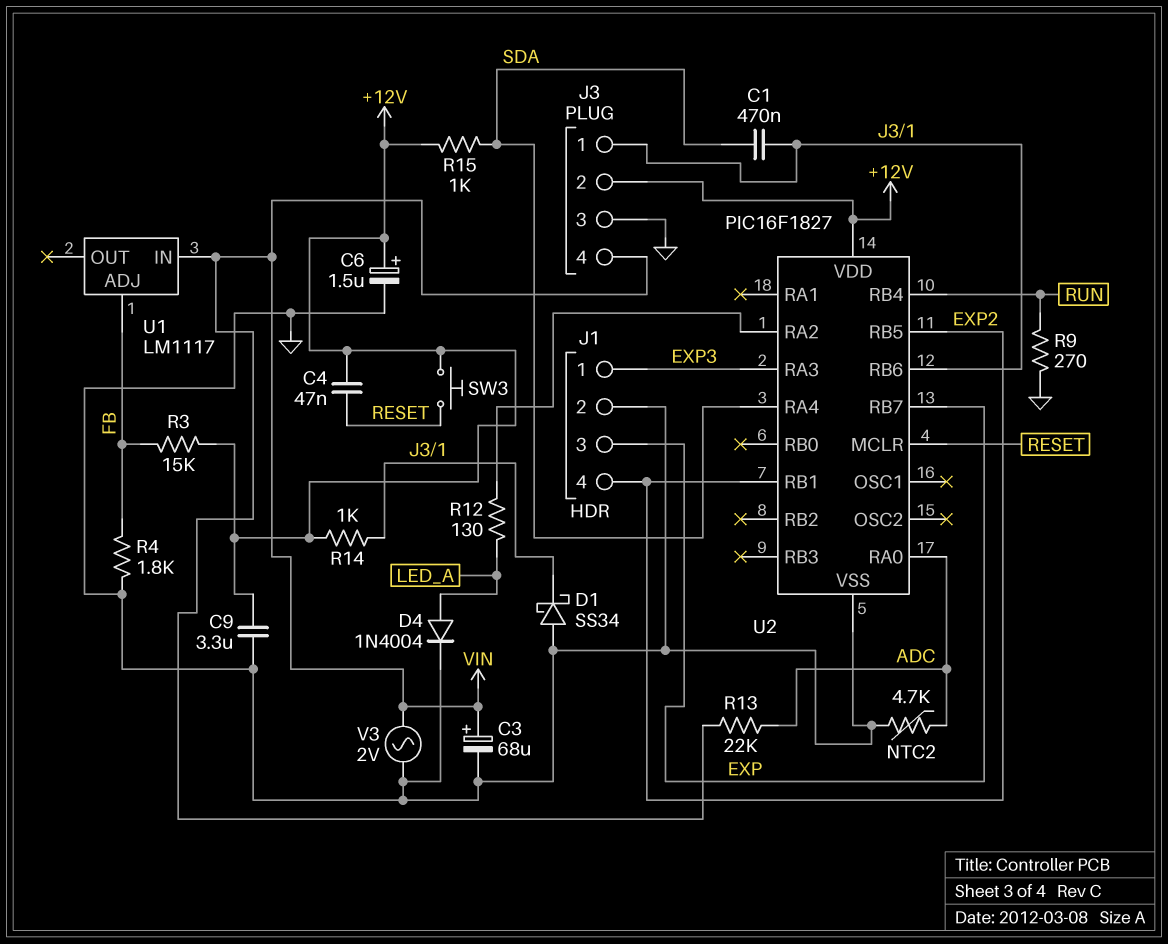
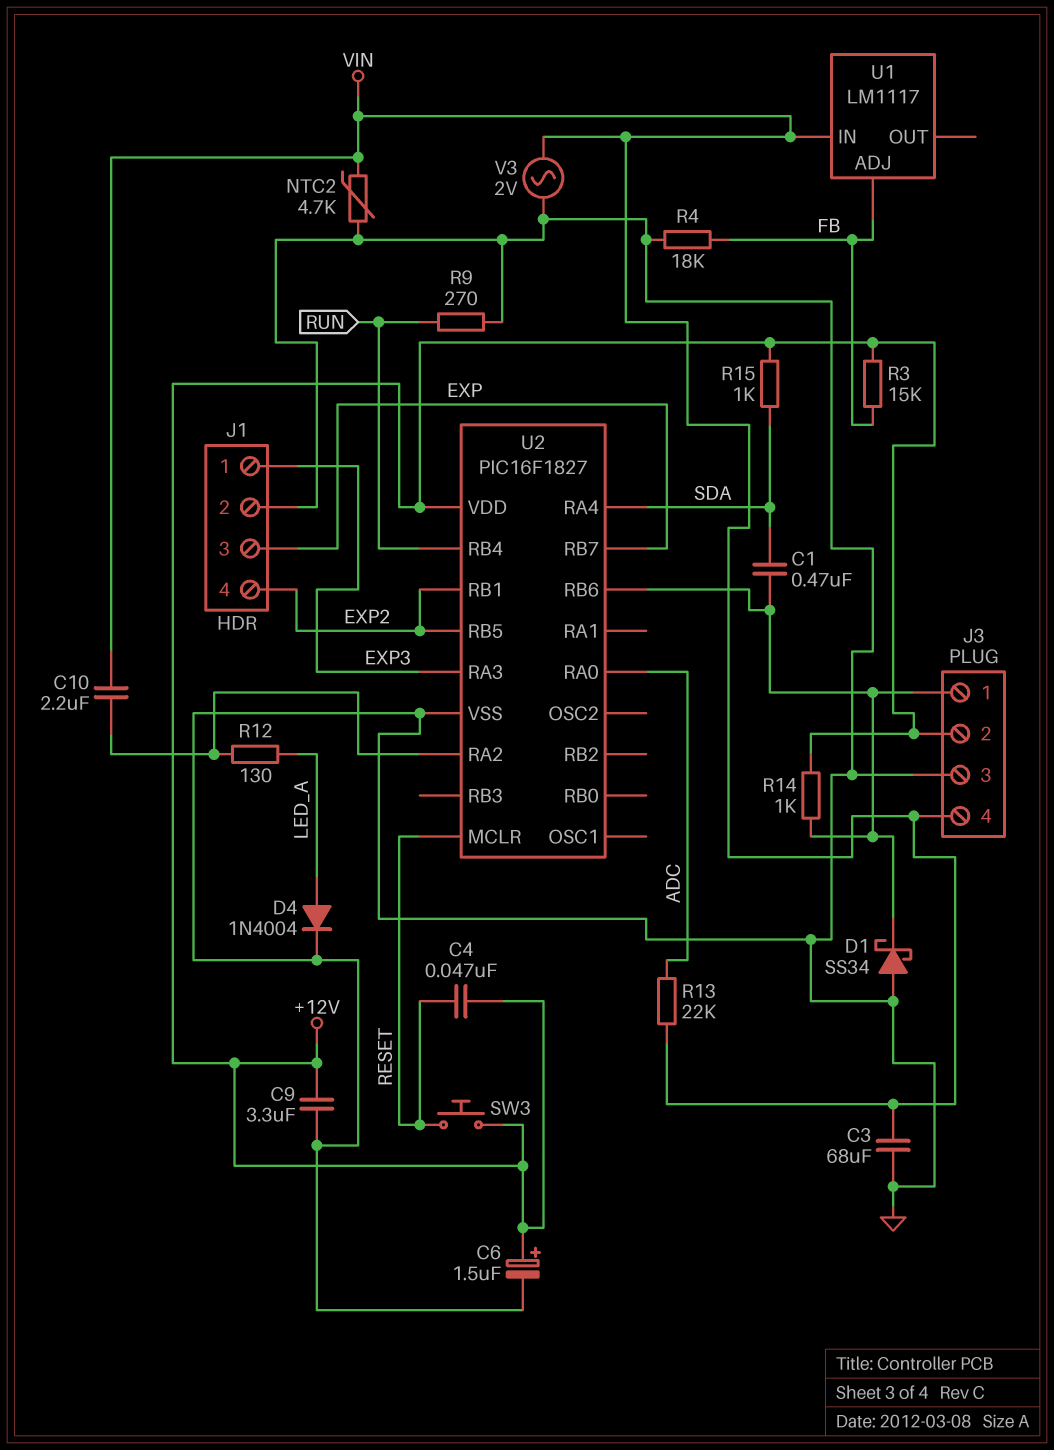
C3: 68uF (plus VIN, minus GND) -> 68uF (GND, VIN)
C10: none -> 2.2uF (U2/RA2, VIN)
NTC2: 4.7k (ADC, GND) -> 4.7k (GND, VIN)
R4: 1.8k (FB, GND) -> 18k (FB, GND)

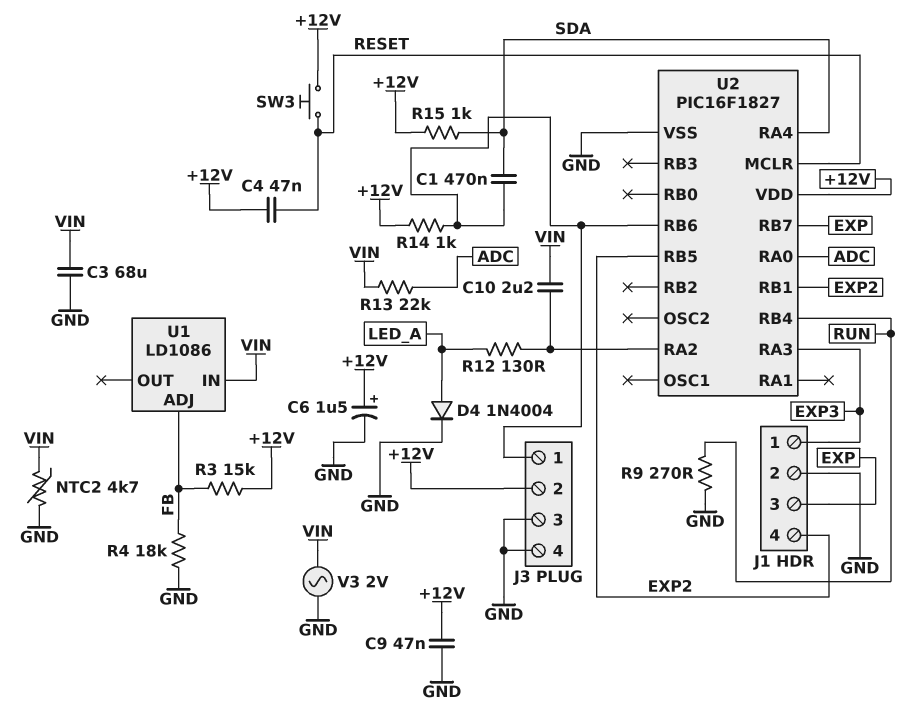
C9: 3.3uF (+12V, GND) -> 47nF (+12V, GND)
D1: schottky SS34 (A GND, K J3/1) -> none
J3 pin 4: VIN -> GND
U1: LM1117 -> LD1086

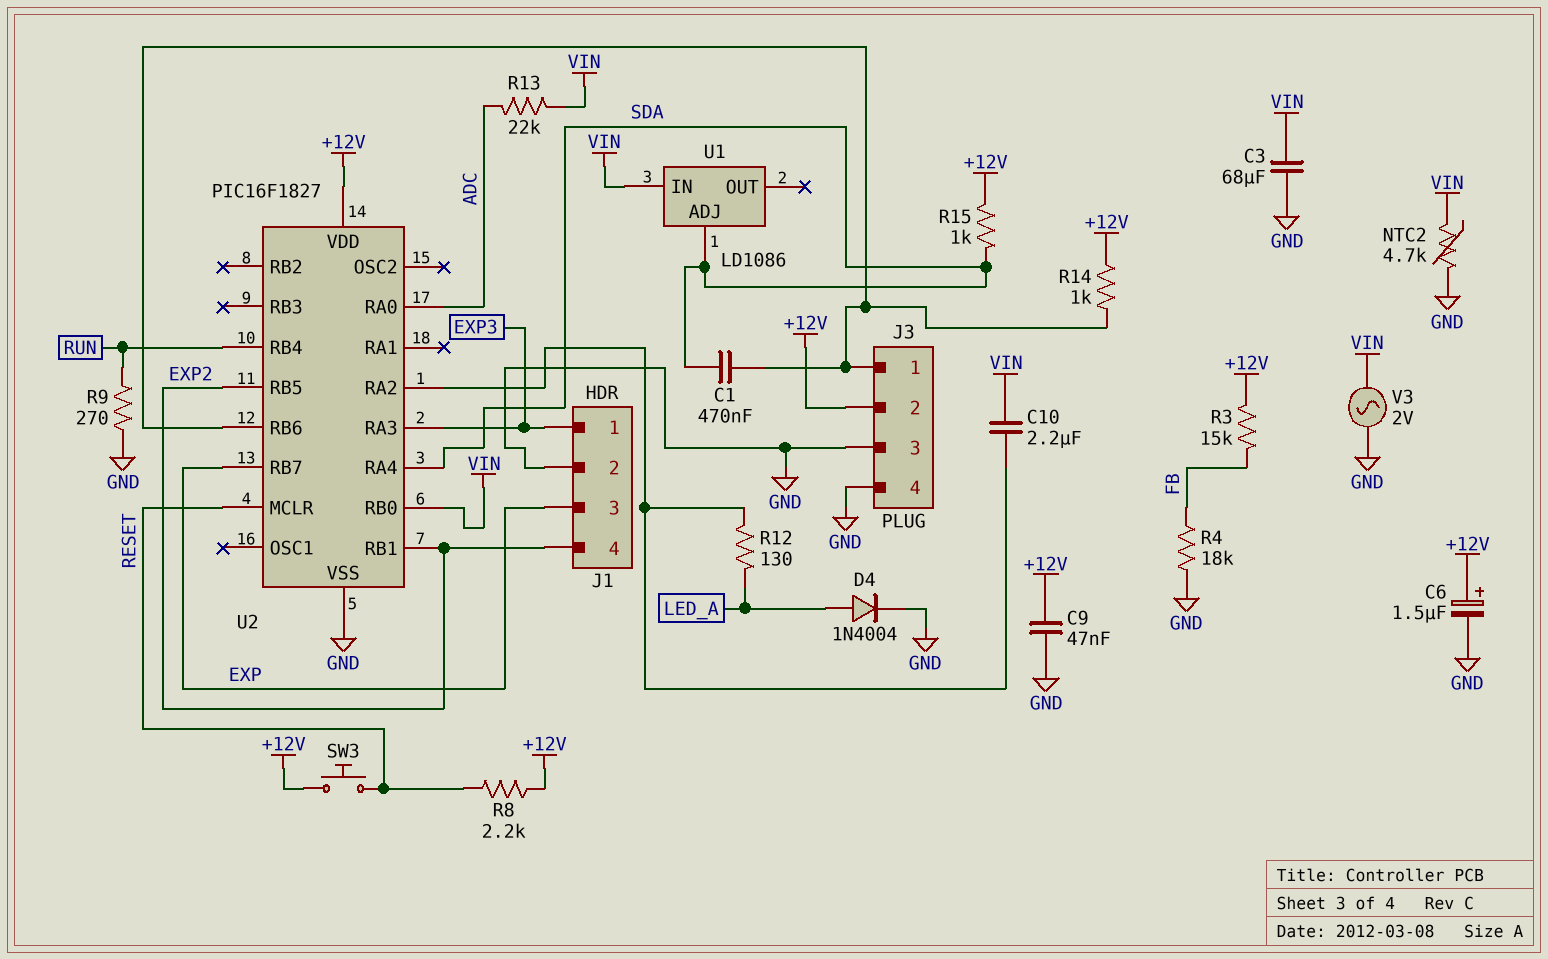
C4: 47nF (+12V, RESET) -> none
R8: none -> 2.2k (+12V, RESET)
U1 pin ADJ: FB -> SDA
U2 pin RB0: none -> VIN

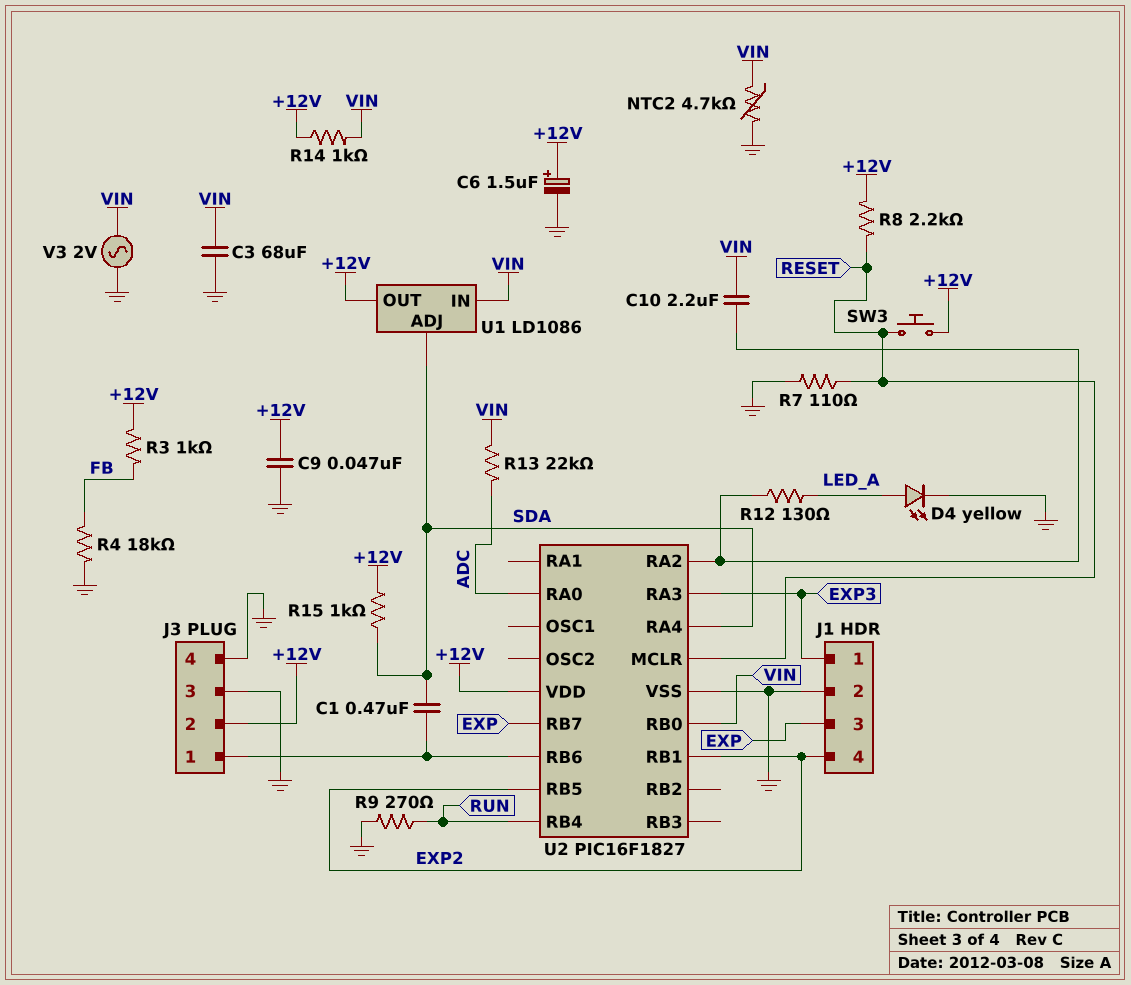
D4: diode 1N4004 (A LED_A, K GND) -> LED yellow (A LED_A, K GND)
R3: 15k (+12V, FB) -> 1k (+12V, FB)
R7: none -> 110 (GND, RESET)
R14: 1k (+12V, J3/1) -> 1k (+12V, VIN)
U1 pin OUT: none -> +12V

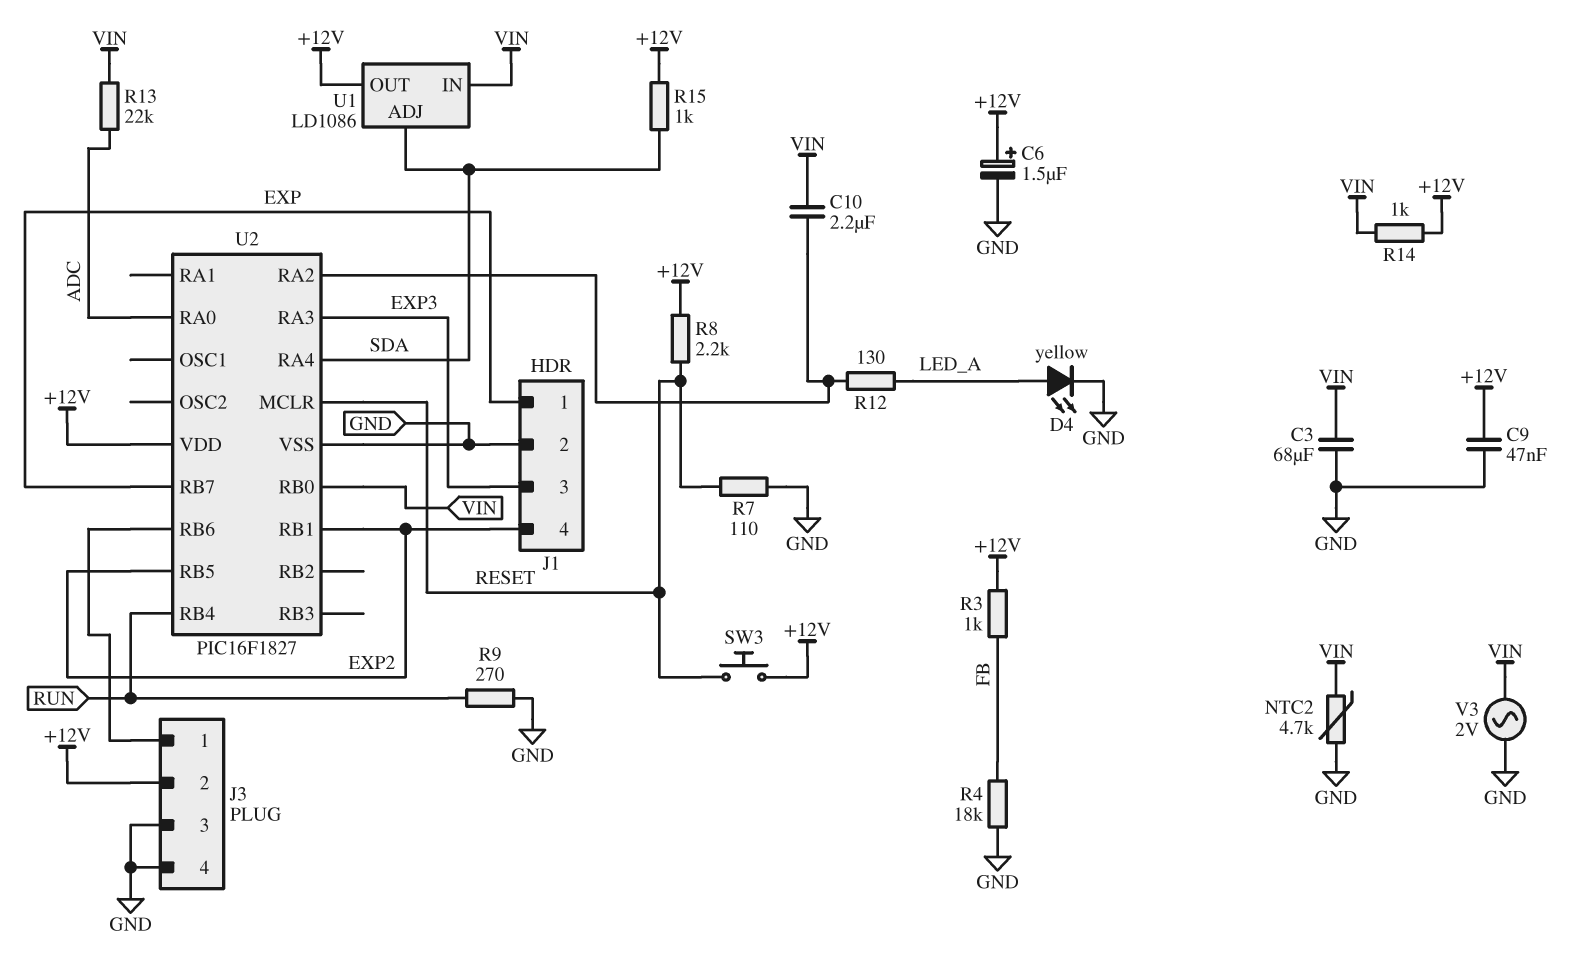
C1: 470nF (J3/1, SDA) -> none
J1 pin 1: EXP3 -> EXP
J1 pin 3: EXP -> EXP3

